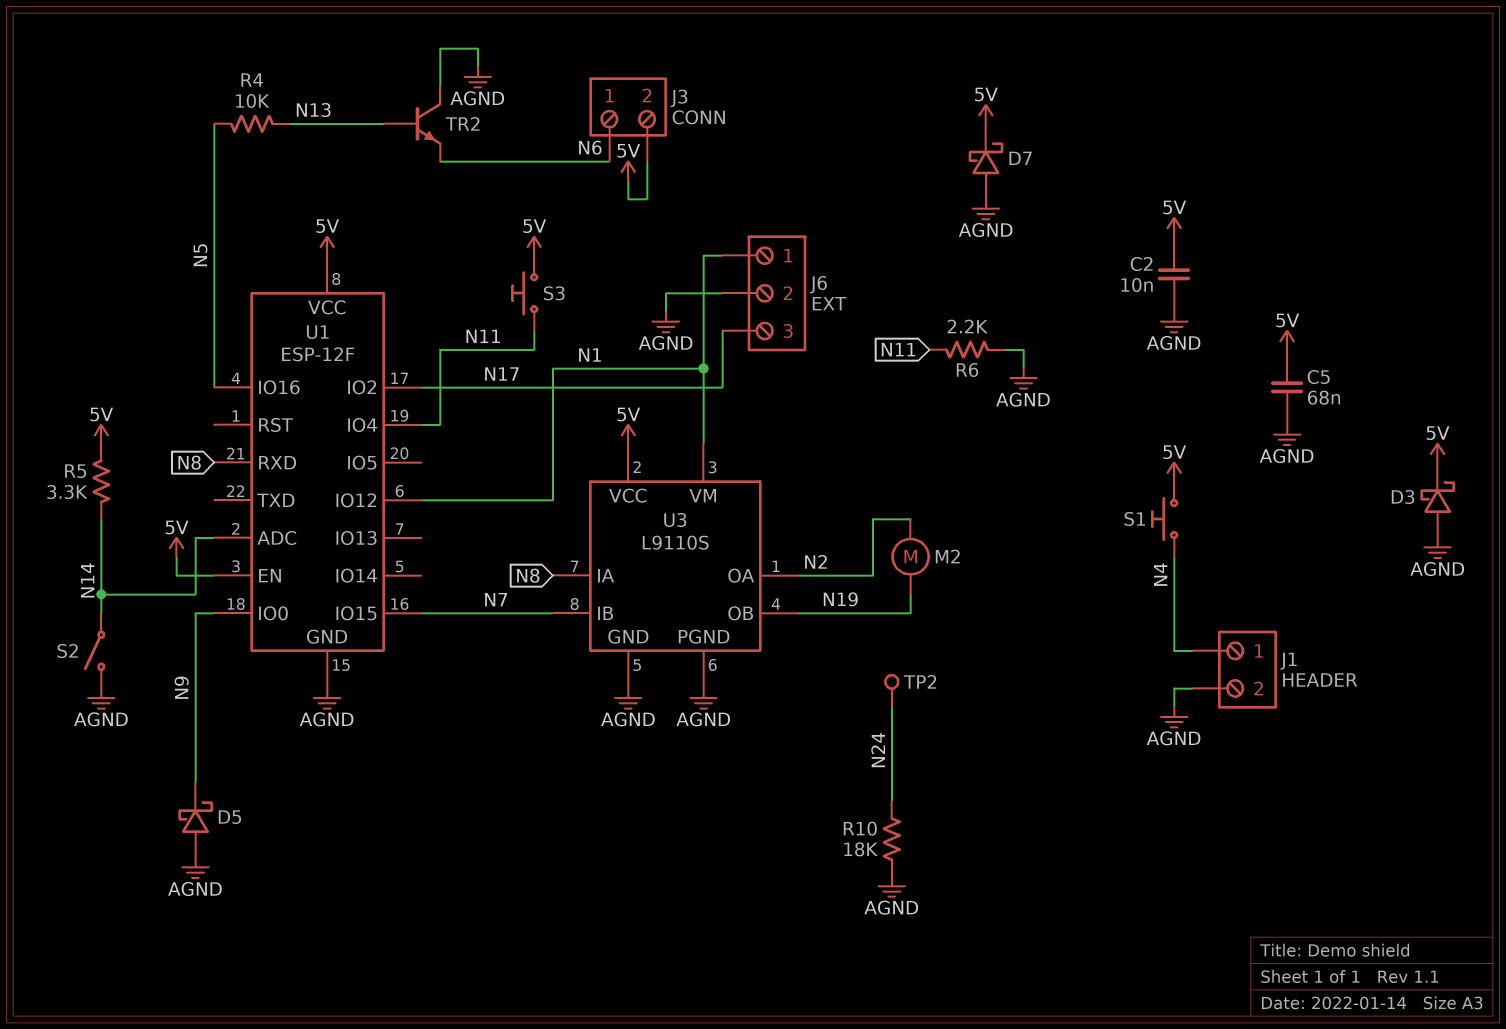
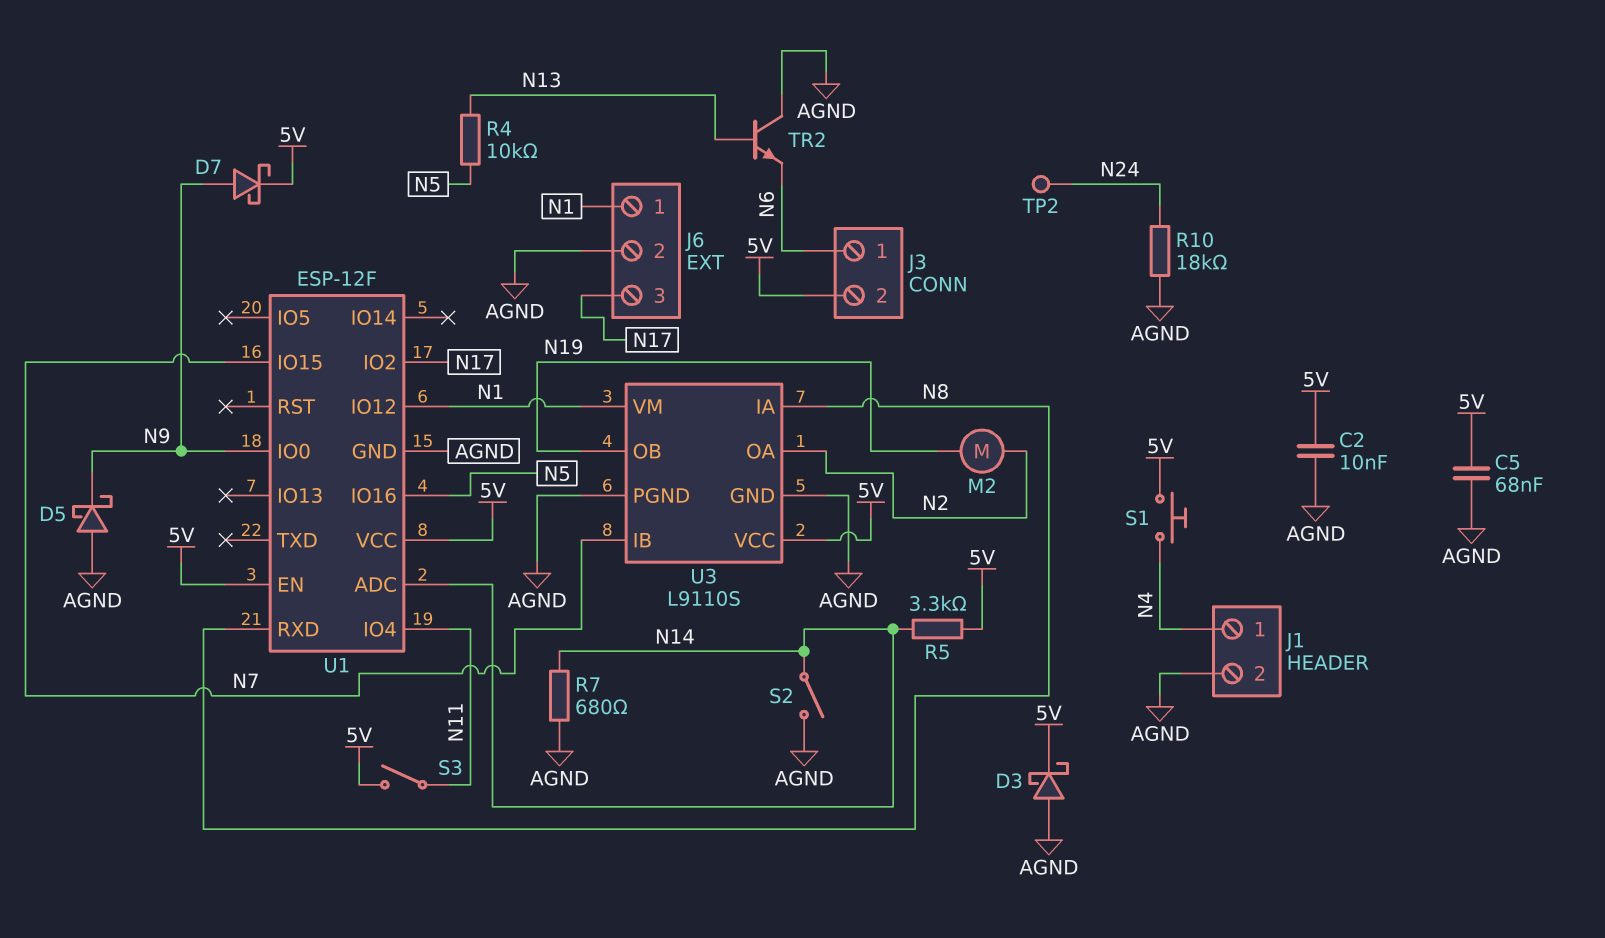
D7: schottky (A AGND, K 5V) -> schottky (A N9, K 5V)
R6: 2.2k (AGND, N11) -> none
R7: none -> 680 (AGND, N14)
S3: button (5V, N11) -> switch (5V, N11)

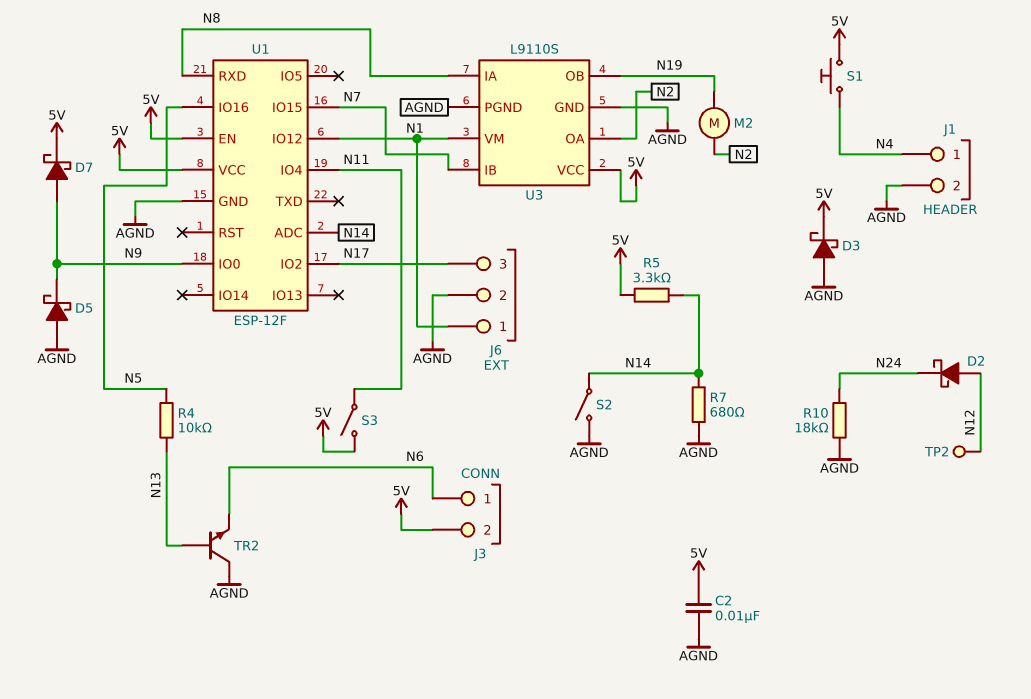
C5: 68nF (5V, AGND) -> none
D2: none -> schottky (A N12, K N24)
TP2: test point (N24) -> test point (N12)

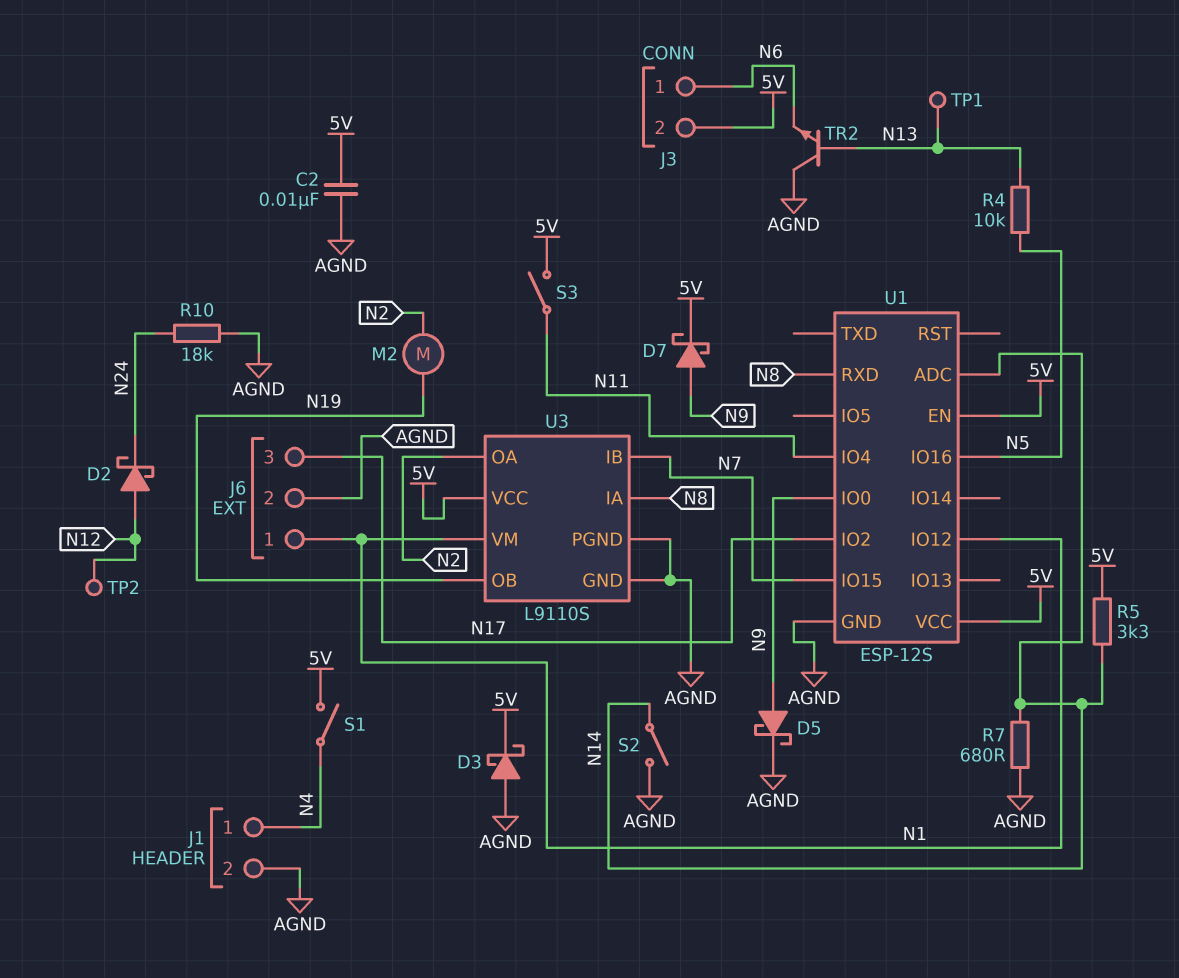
D5: schottky (A AGND, K N9) -> schottky (A N9, K AGND)
S1: button (5V, N4) -> switch (5V, N4)
TP1: none -> test point (N13)
U1: ESP-12F -> ESP-12S

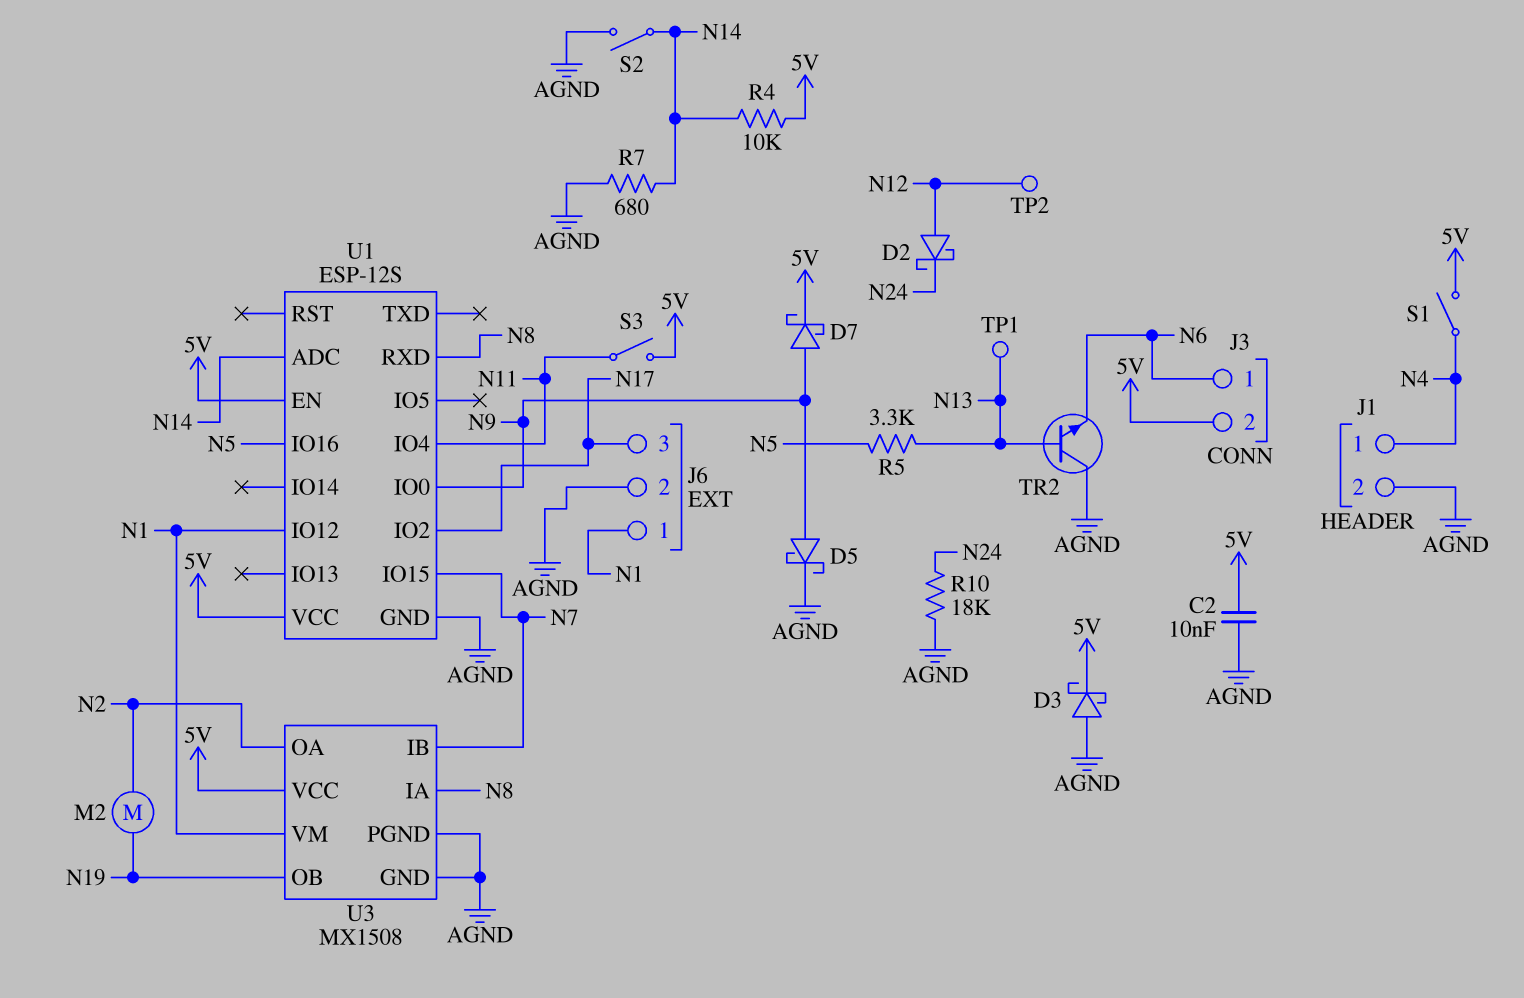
R4: 10k (N5, N13) -> 10k (5V, N14)
R5: 3.3k (5V, N14) -> 3.3k (N5, N13)
U3: L9110S -> MX1508

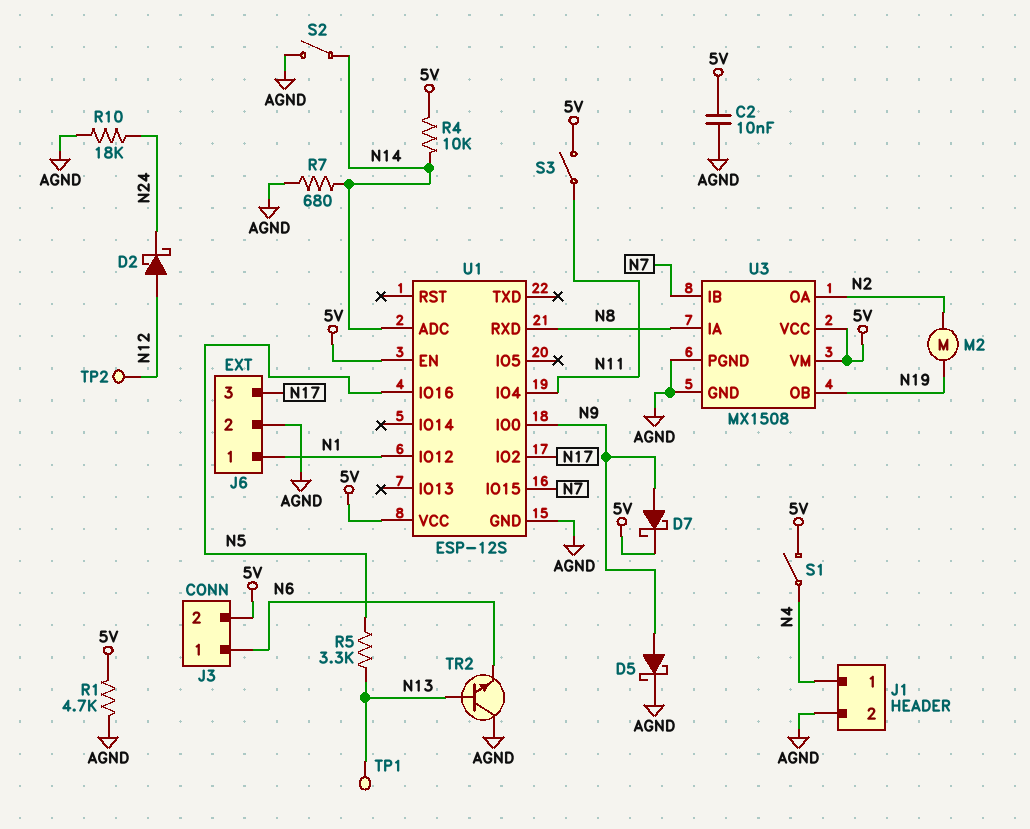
D3: schottky (A AGND, K 5V) -> none
R1: none -> 4.7k (5V, AGND)
U3 pin VM: N1 -> 5V

